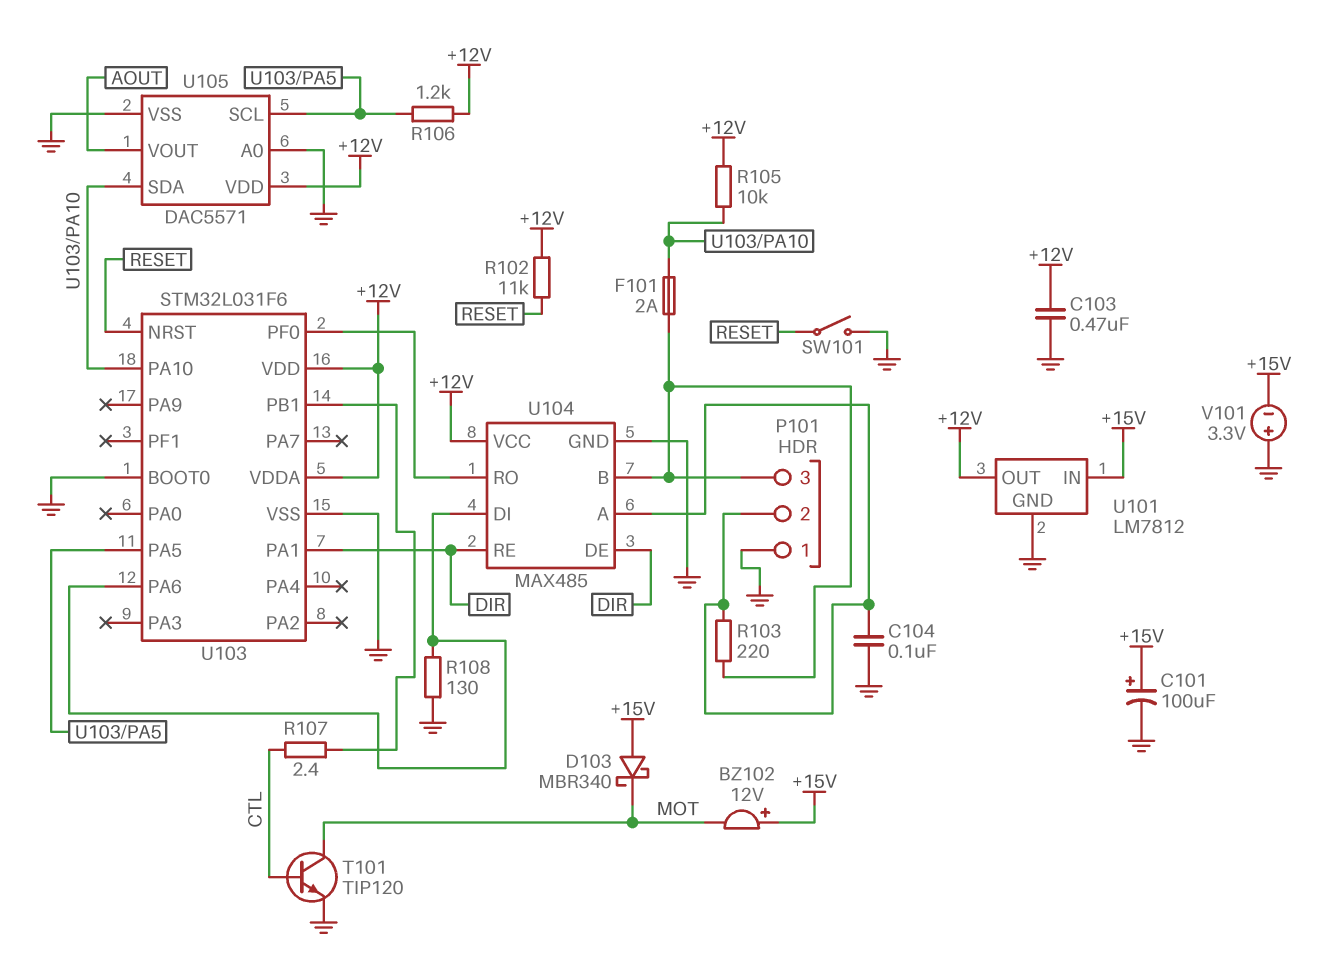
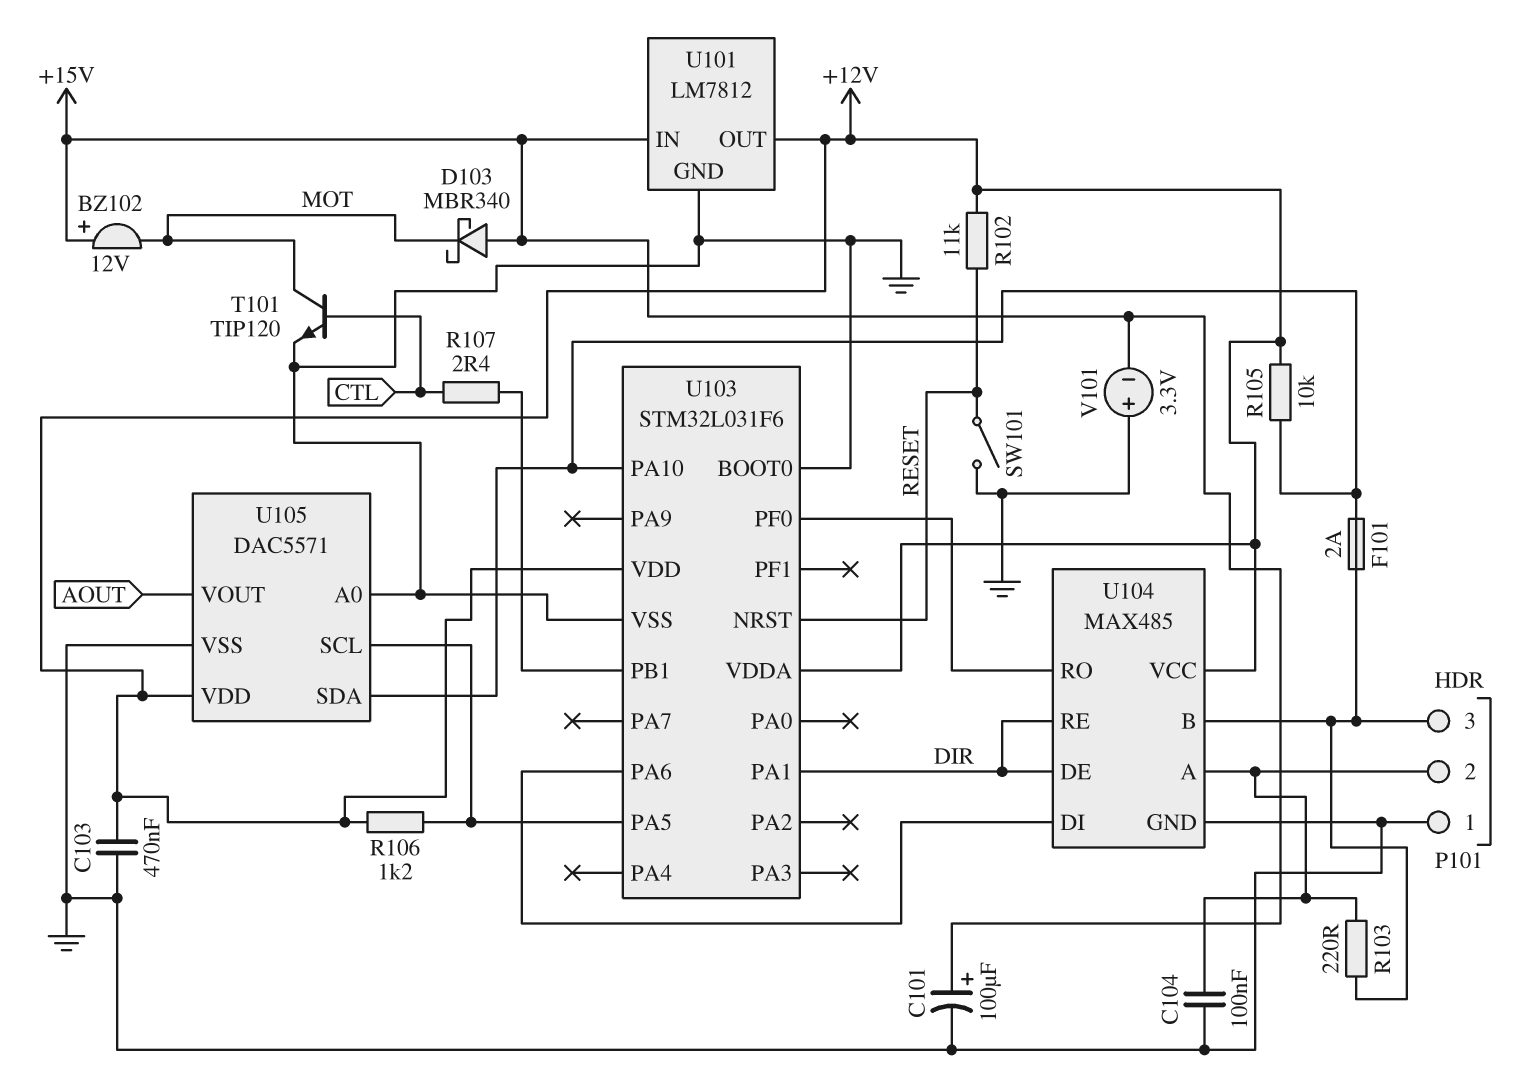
R108: 130 (GND, U103/PA6) -> none

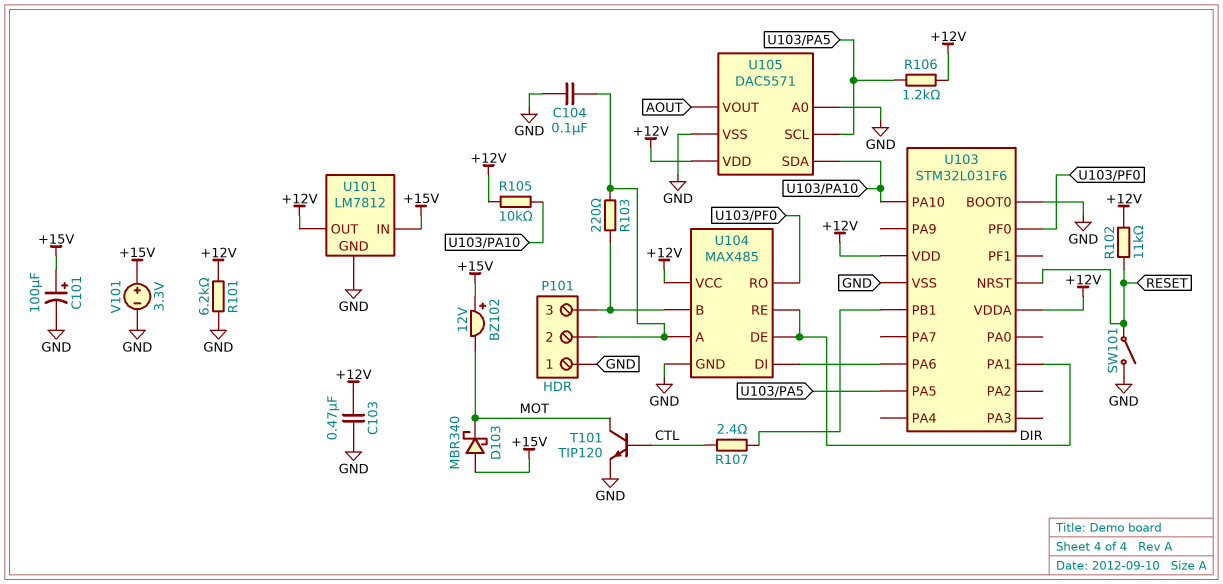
F101: 2A (P101/3, U103/PA10) -> none
R101: none -> 6.2k (+12V, GND)
V101: 3.3V (plus GND, minus +15V) -> 3.3V (plus +15V, minus GND)

